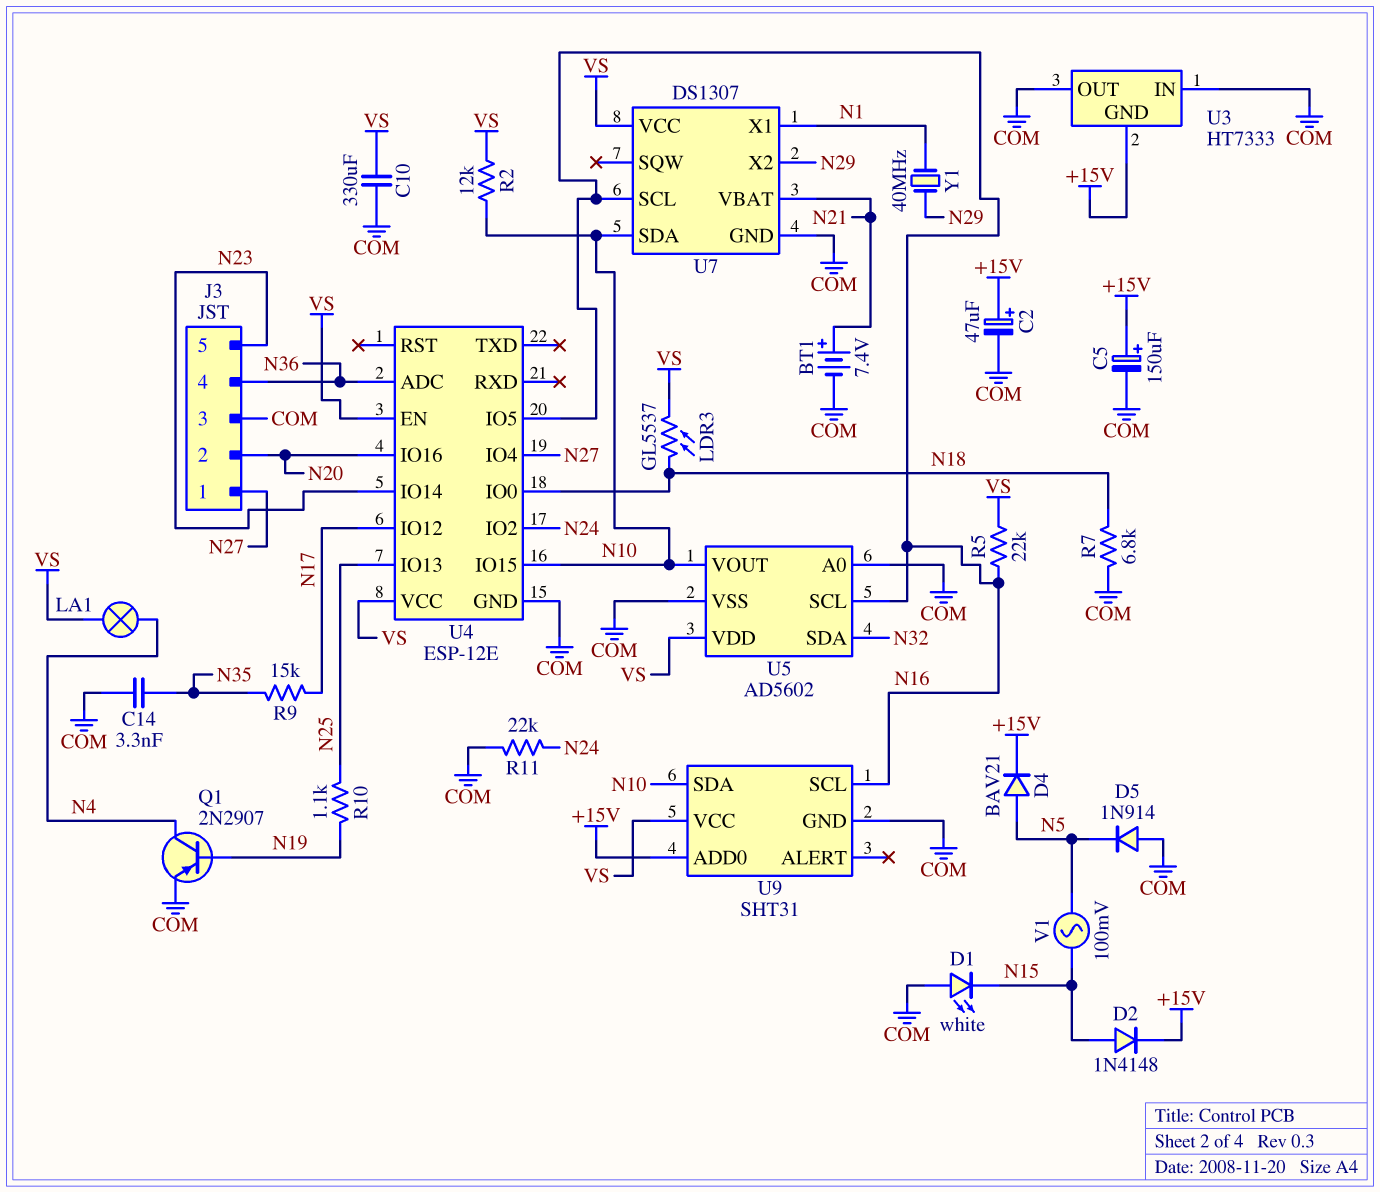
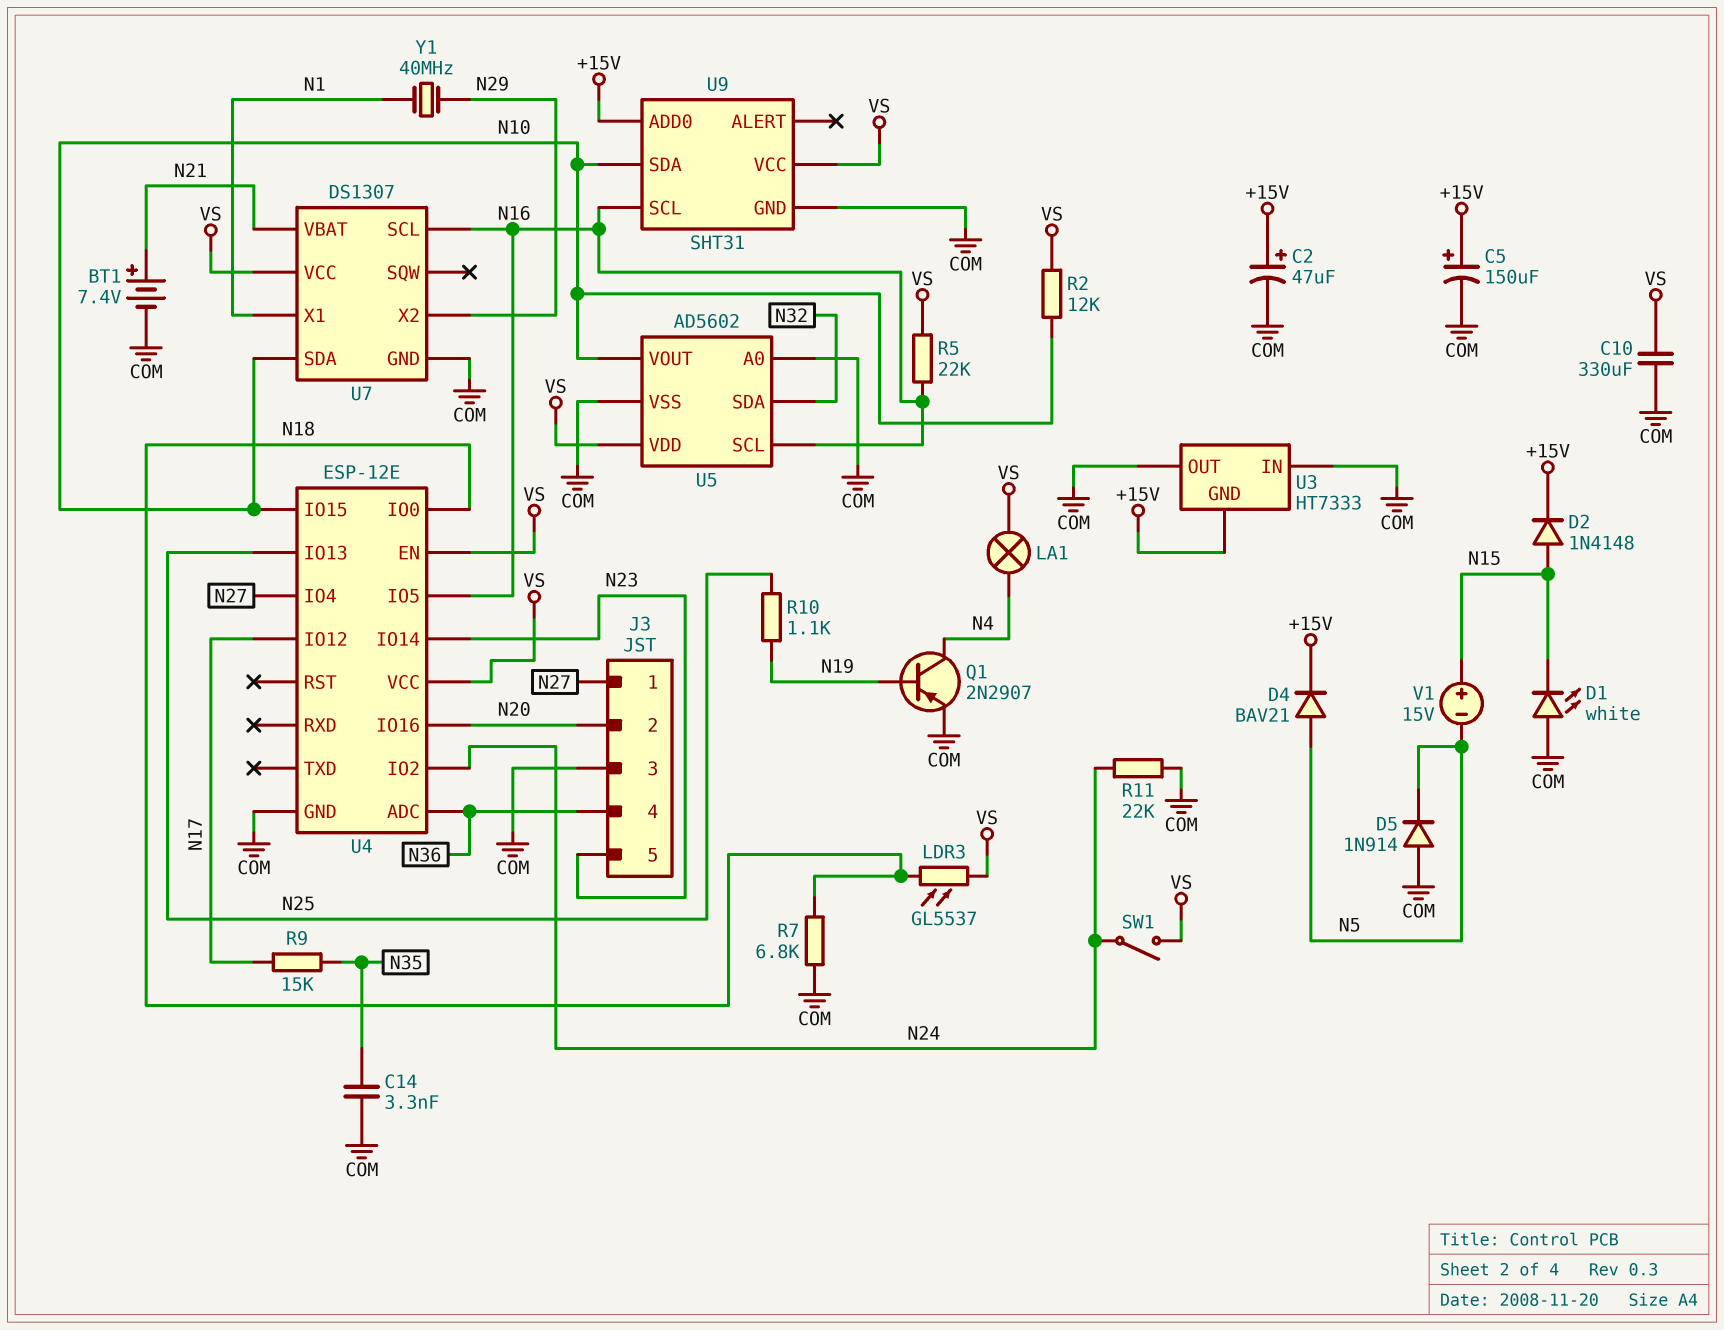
SW1: none -> switch (N24, VS)
V1: AC 100mV (N5, N15) -> 15V (plus N15, minus N5)

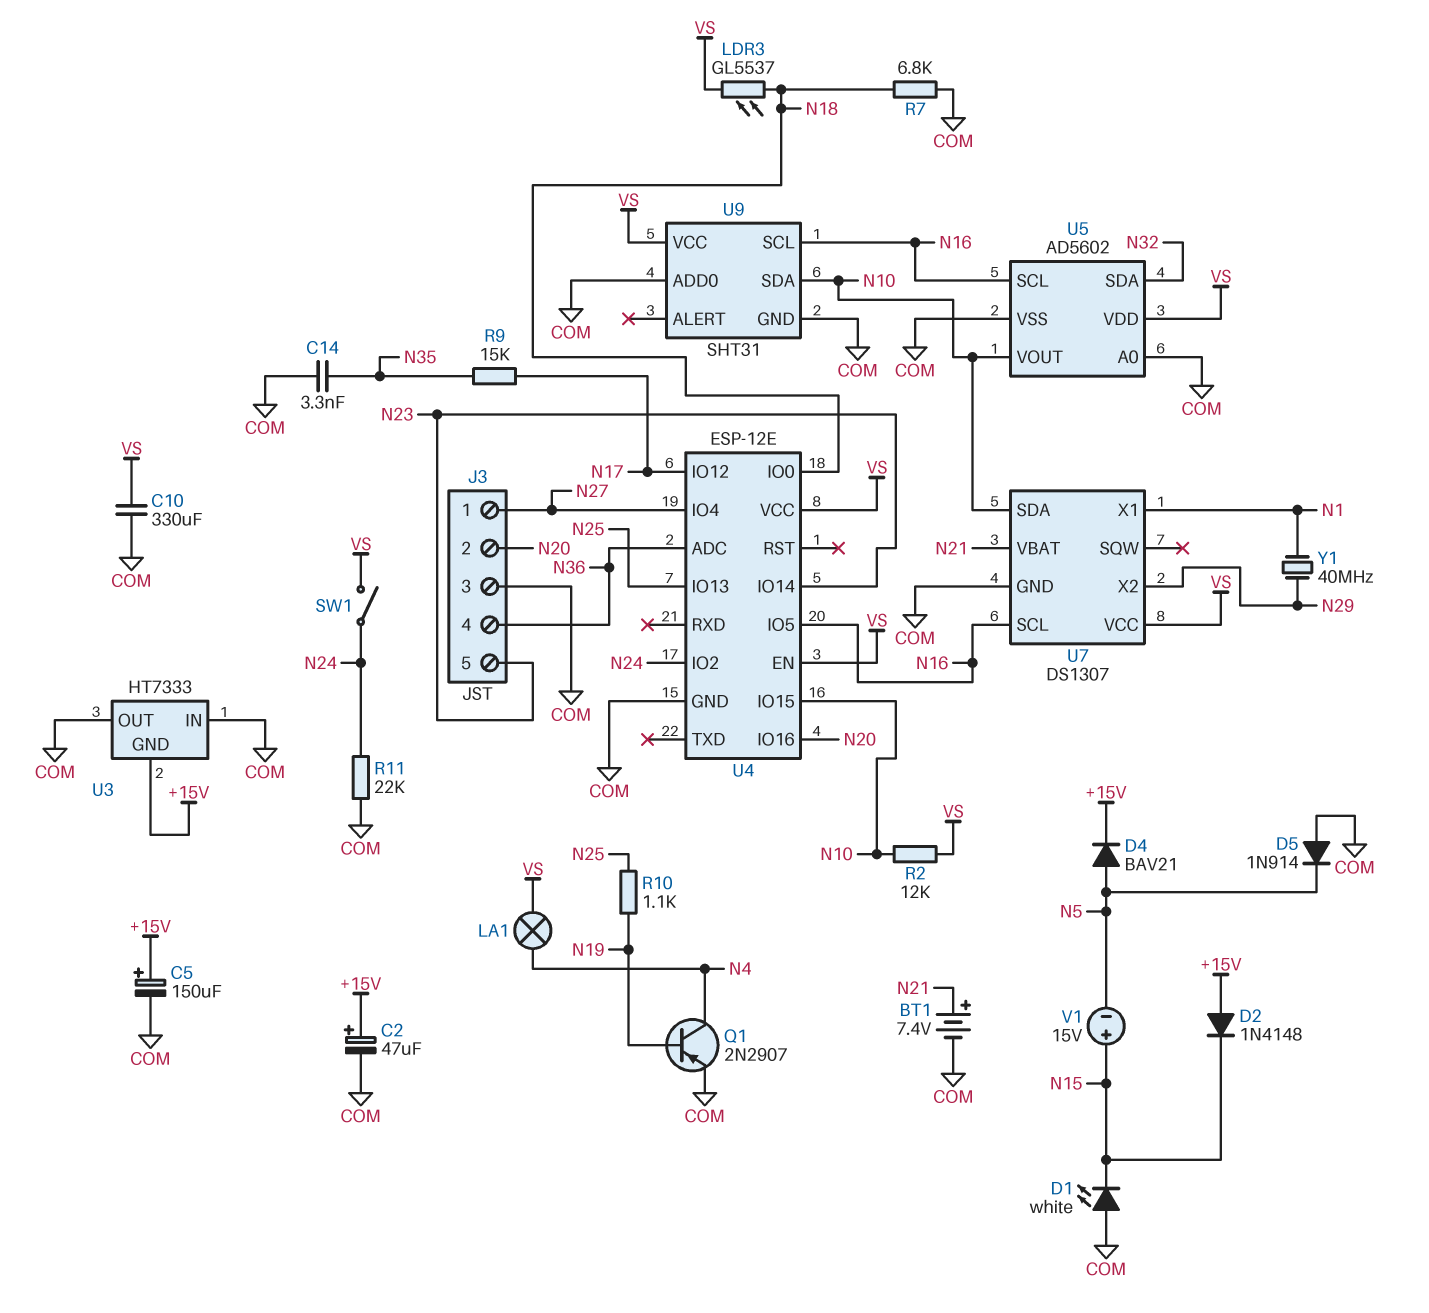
D2: diode 1N4148 (A N15, K +15V) -> diode 1N4148 (A +15V, K N15)
R5: 22k (N16, VS) -> none
U9 pin ADD0: +15V -> COM

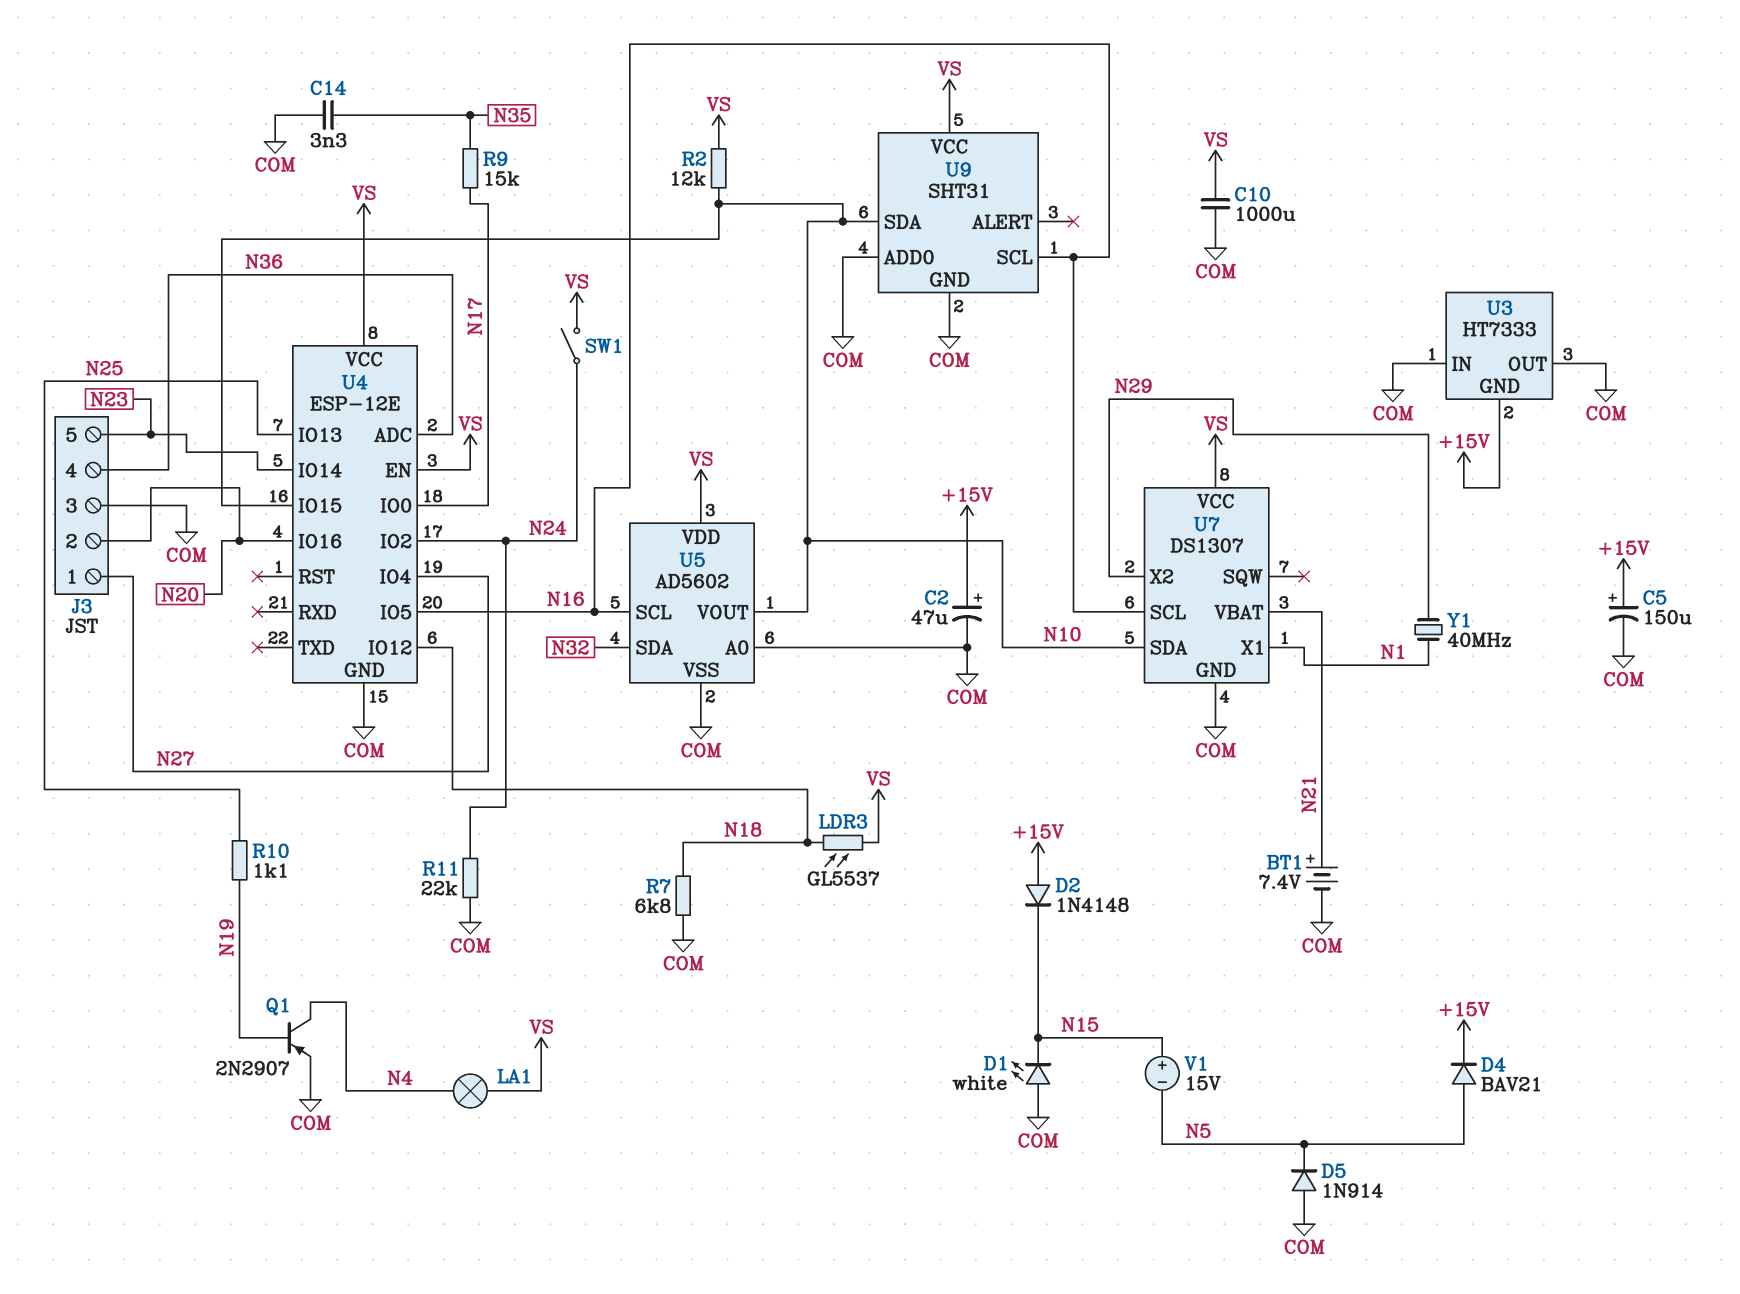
C10: 330uF (COM, VS) -> 1000uF (COM, VS)
U4 pin IO0: N18 -> N17
U4 pin IO12: N17 -> N18

